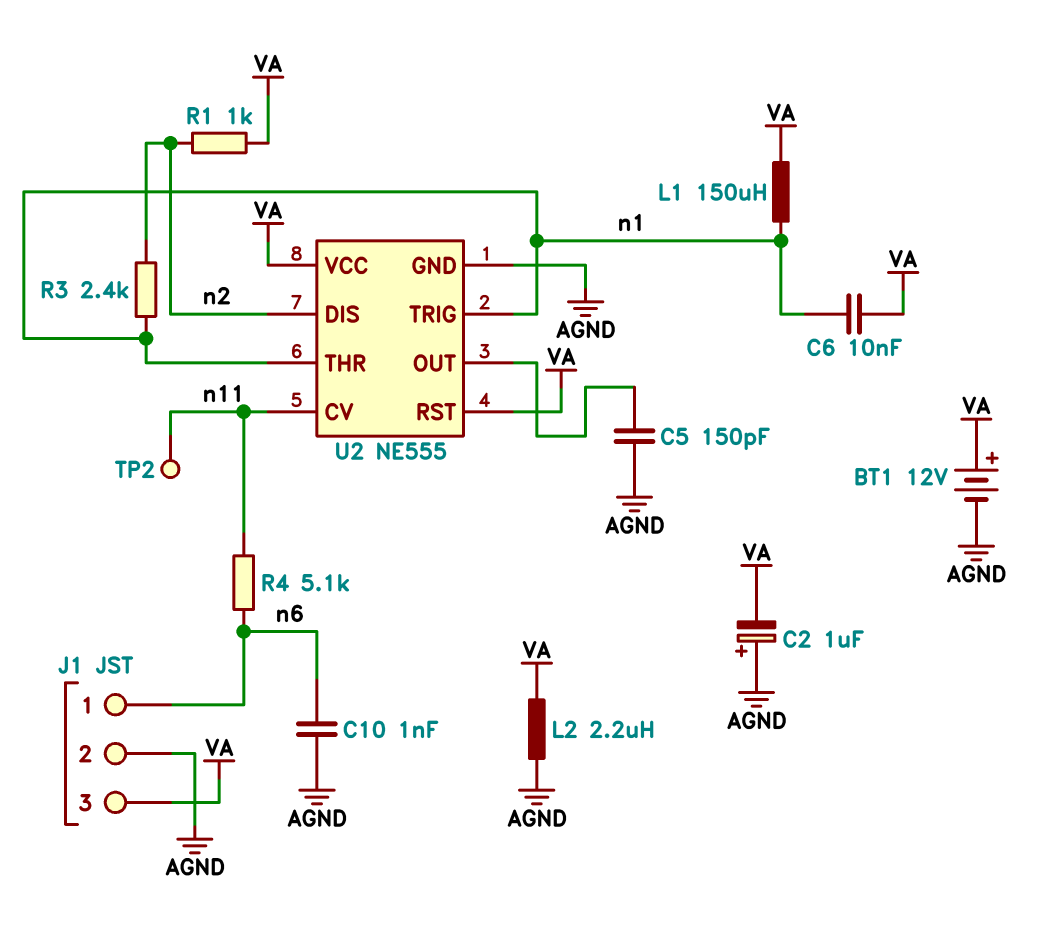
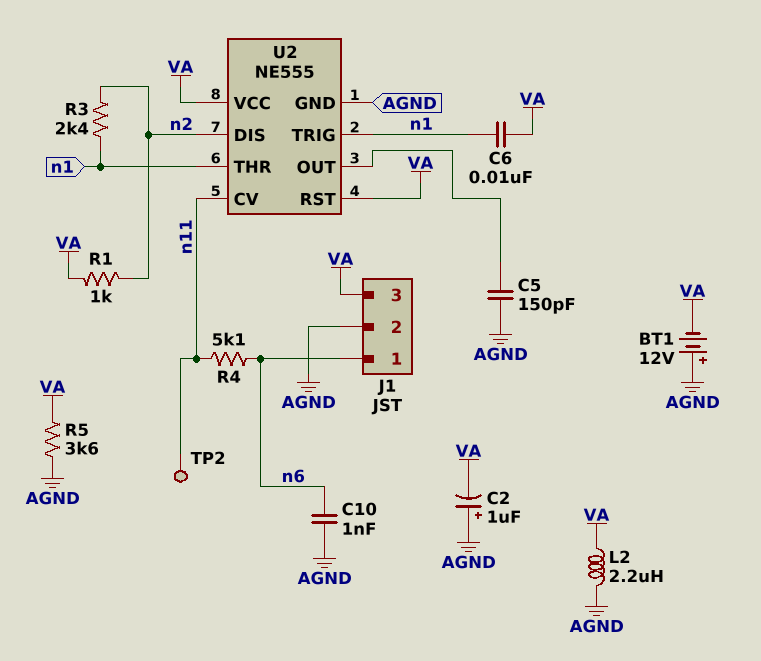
BT1: 12V (plus VA, minus AGND) -> 12V (plus AGND, minus VA)
L1: 150uH (VA, n1) -> none
R5: none -> 3.6k (AGND, VA)

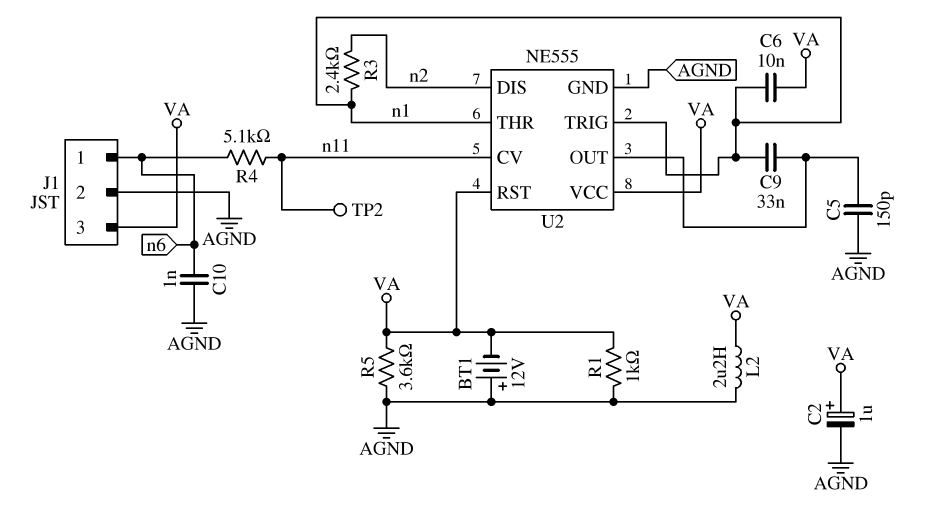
C2: 1uF (plus AGND, minus VA) -> 1uF (plus VA, minus AGND)
C9: none -> 33nF (U2/OUT, n1)
R1: 1k (VA, n2) -> 1k (AGND, VA)

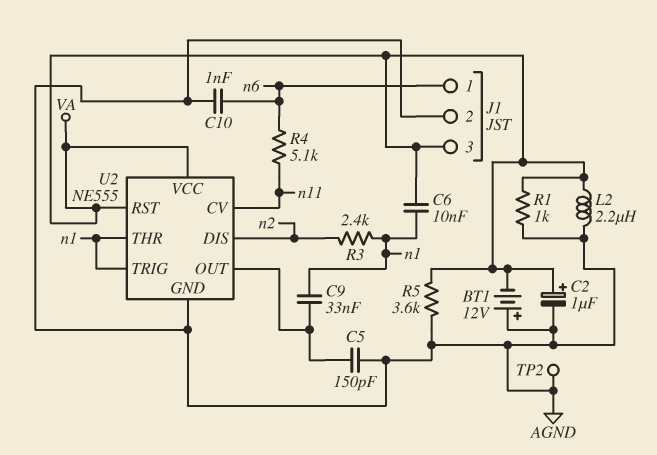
TP2: test point (n11) -> test point (AGND)

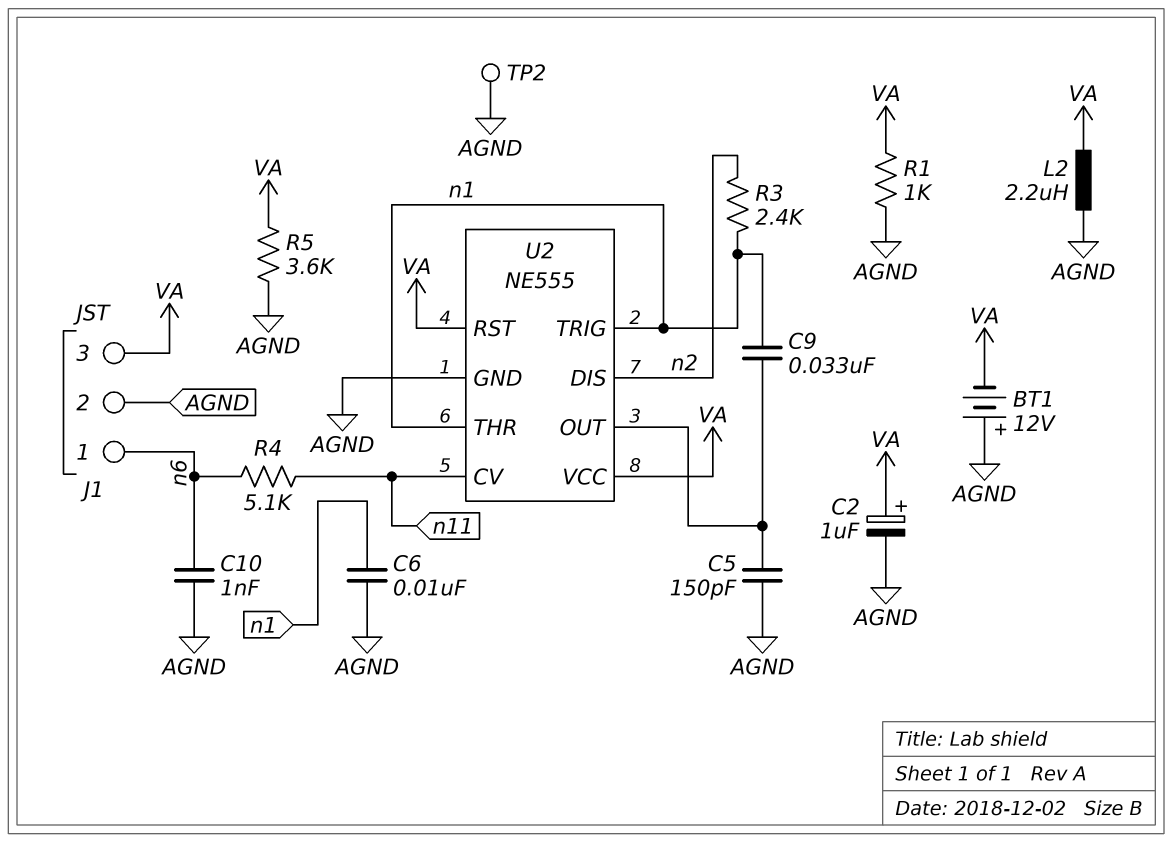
C6: 10nF (VA, n1) -> 10nF (AGND, n1)

